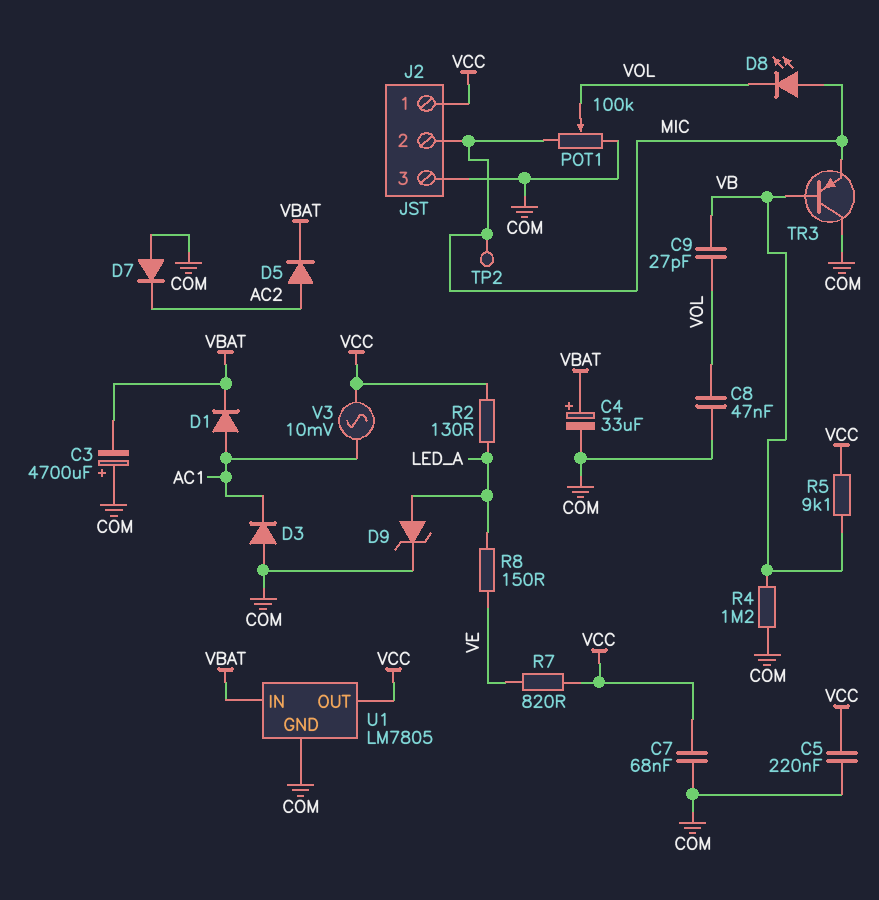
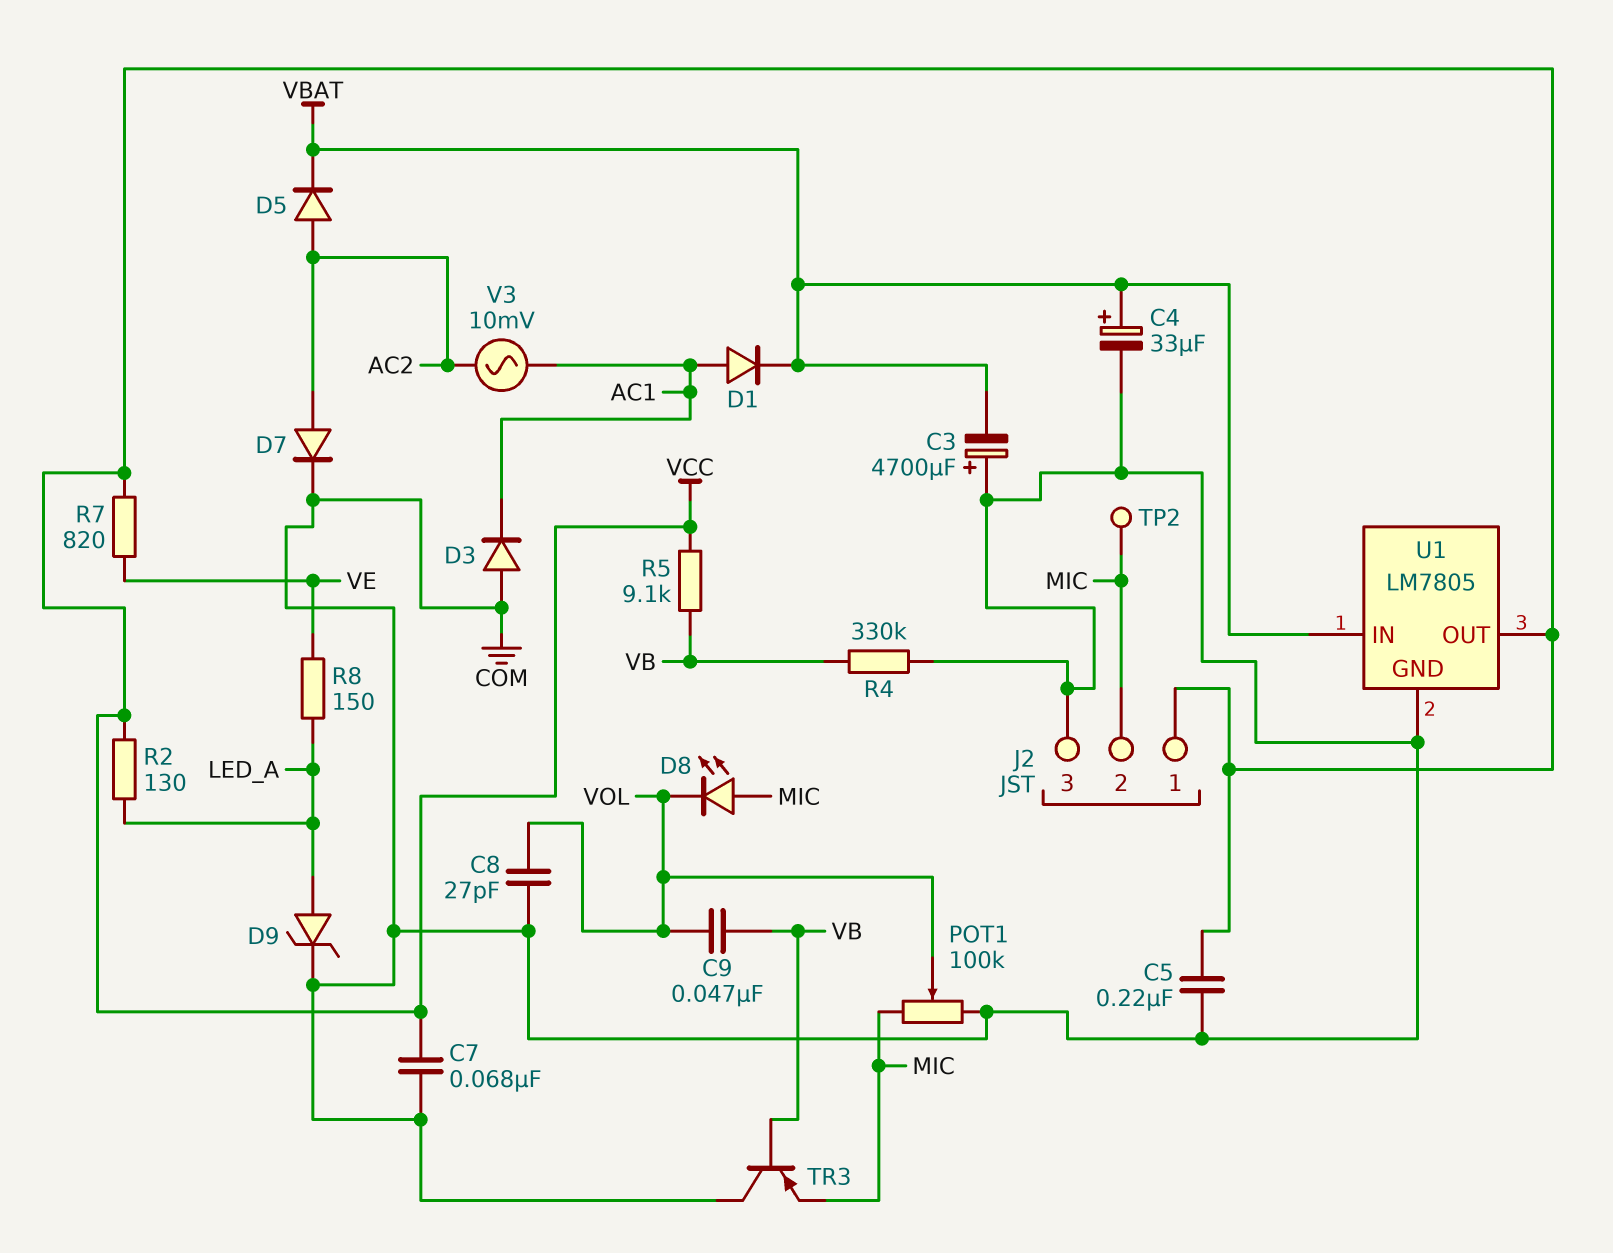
C8: 47nF (COM, VOL) -> 27pF (COM, VOL)
C9: 27pF (VB, VOL) -> 47nF (VB, VOL)
D7: diode (A COM, K AC2) -> diode (A AC2, K COM)
R4: 1.2M (COM, VB) -> 330k (COM, VB)
V3: AC 10mV (AC1, VCC) -> AC 10mV (AC1, AC2)

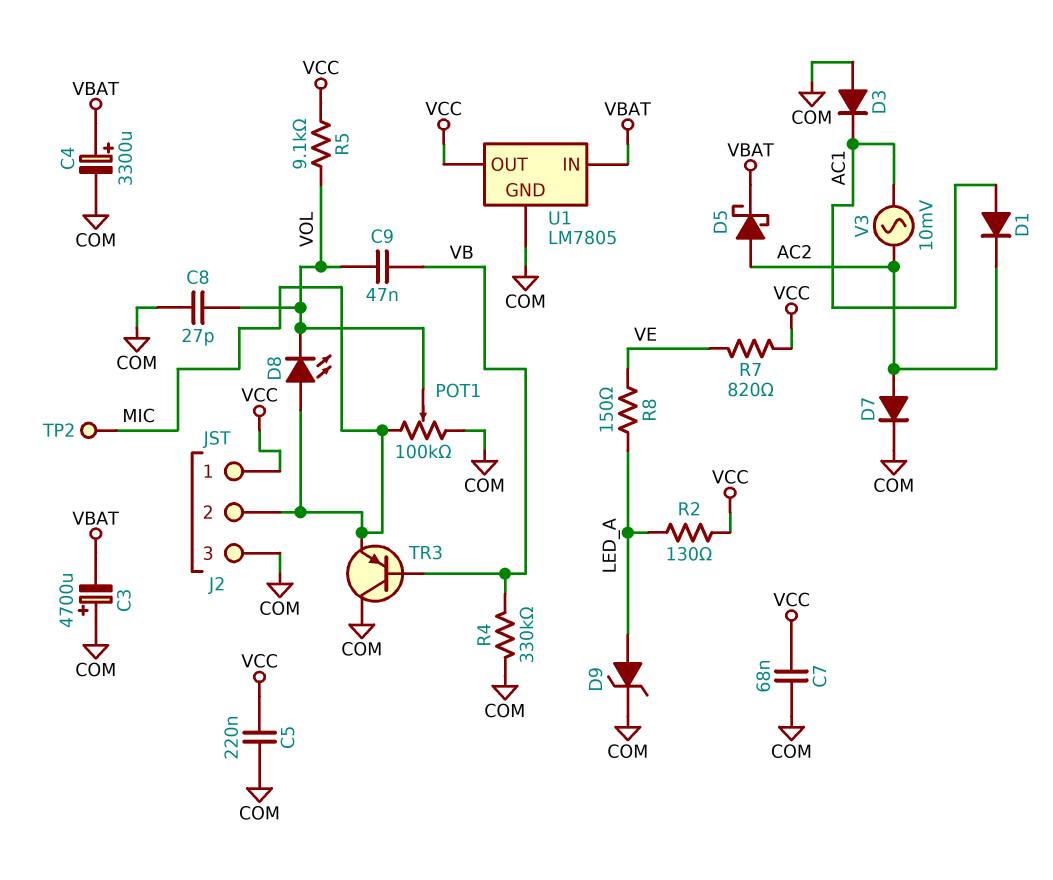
C4: 33uF (plus VBAT, minus COM) -> 3300uF (plus VBAT, minus COM)
D1: diode (A AC1, K VBAT) -> diode (A AC1, K AC2)
D5: diode (A AC2, K VBAT) -> schottky (A AC2, K VBAT)
R5: 9.1k (VB, VCC) -> 9.1k (VCC, VOL)

